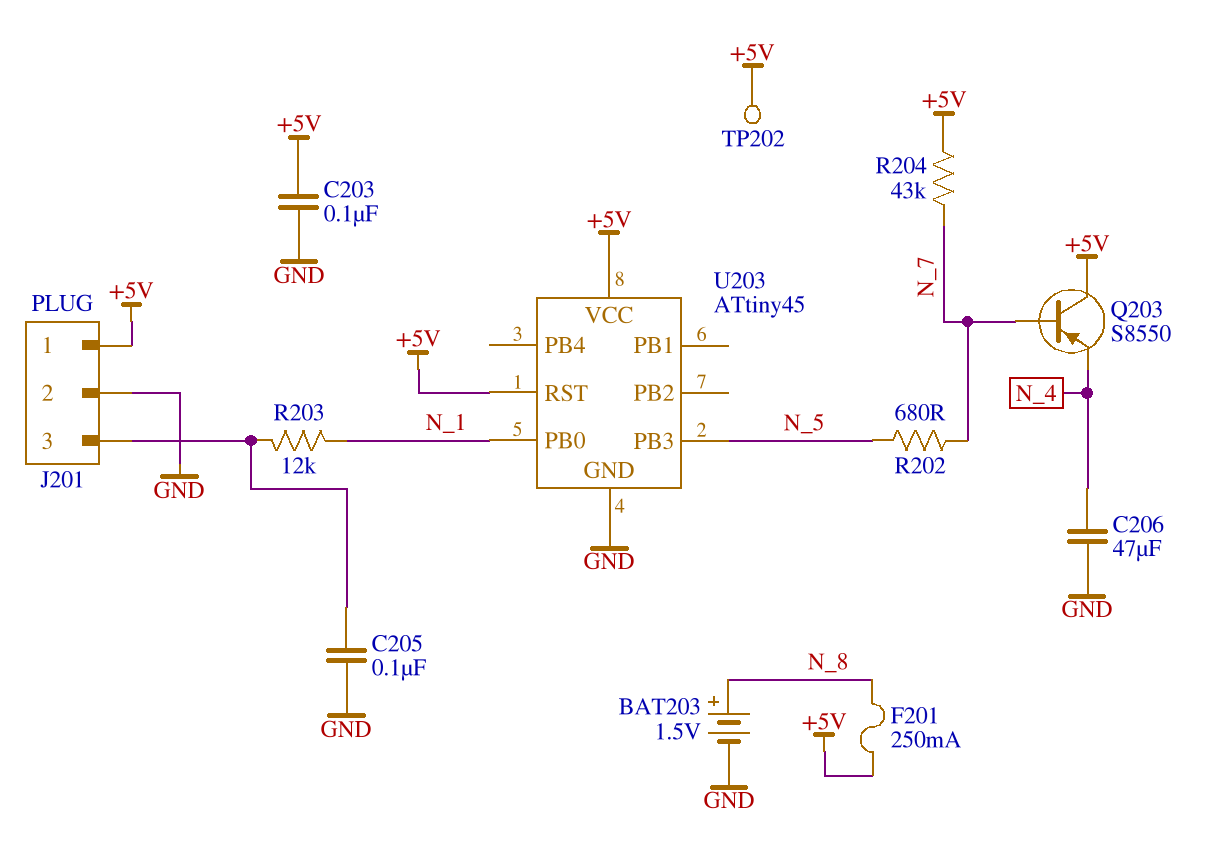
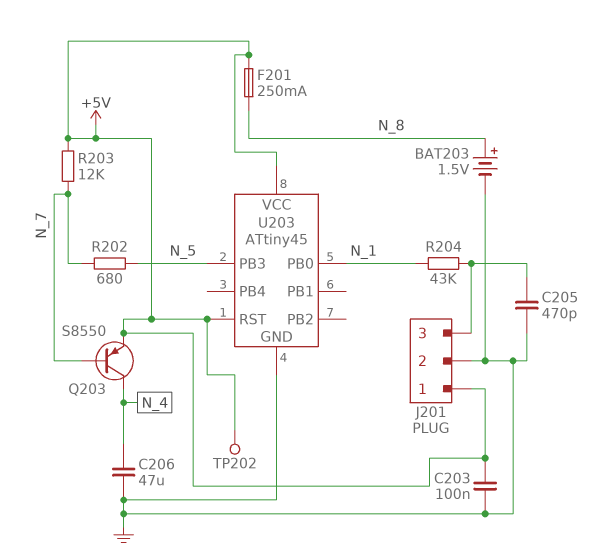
C205: 100nF (GND, J201/3) -> 470pF (GND, J201/3)
Q203: PNP S8550 (B N_7, C +5V, E N_4) -> PNP S8550 (B N_7, C N_4, E +5V)
R203: 12k (J201/3, N_1) -> 12k (+5V, N_7)
R204: 43k (+5V, N_7) -> 43k (J201/3, N_1)

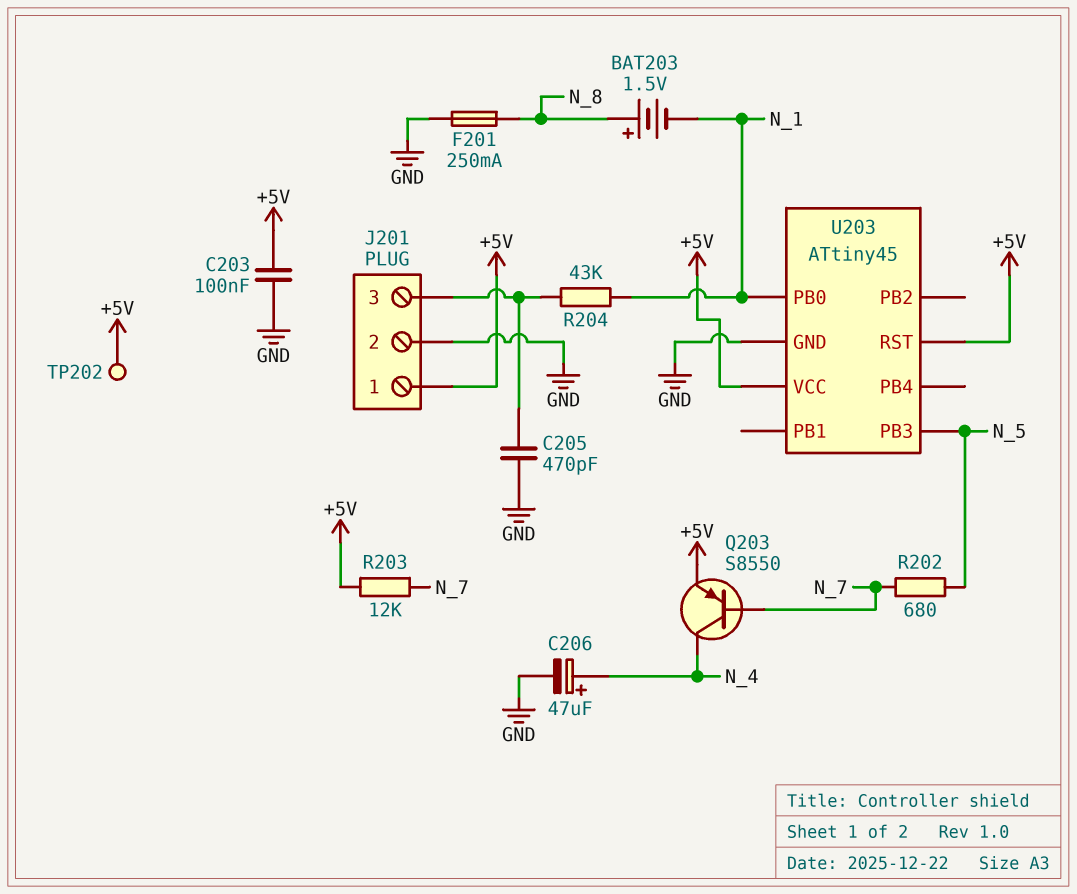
BAT203: 1.5V (plus N_8, minus GND) -> 1.5V (plus N_8, minus N_1)
C206: 47uF (GND, N_4) -> 47uF (plus N_4, minus GND)
F201: 250mA (+5V, N_8) -> 250mA (GND, N_8)

